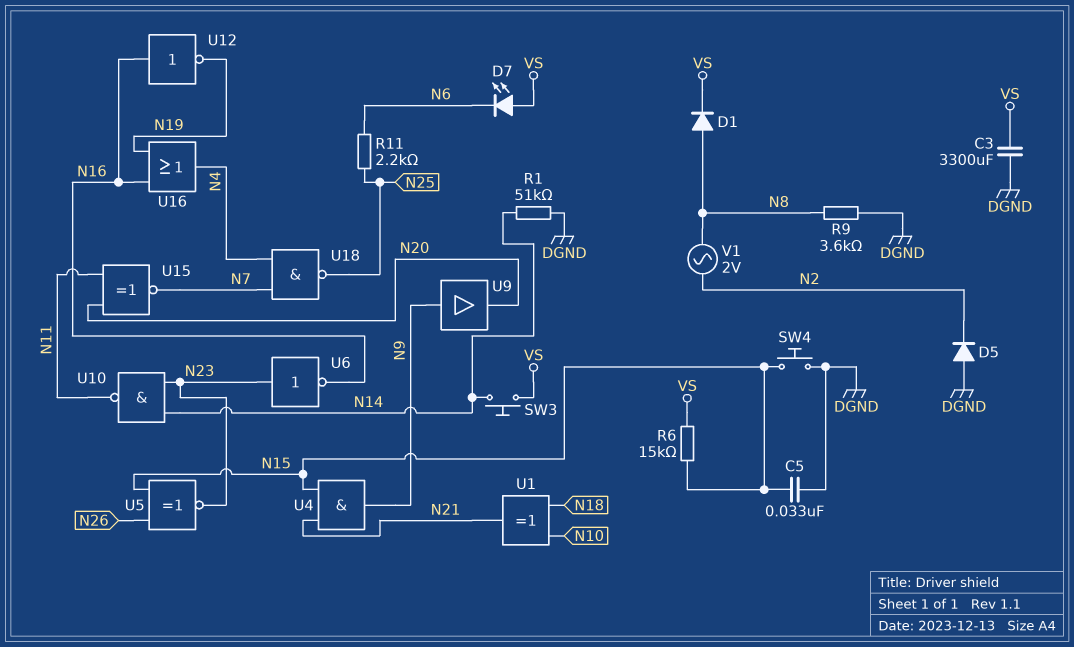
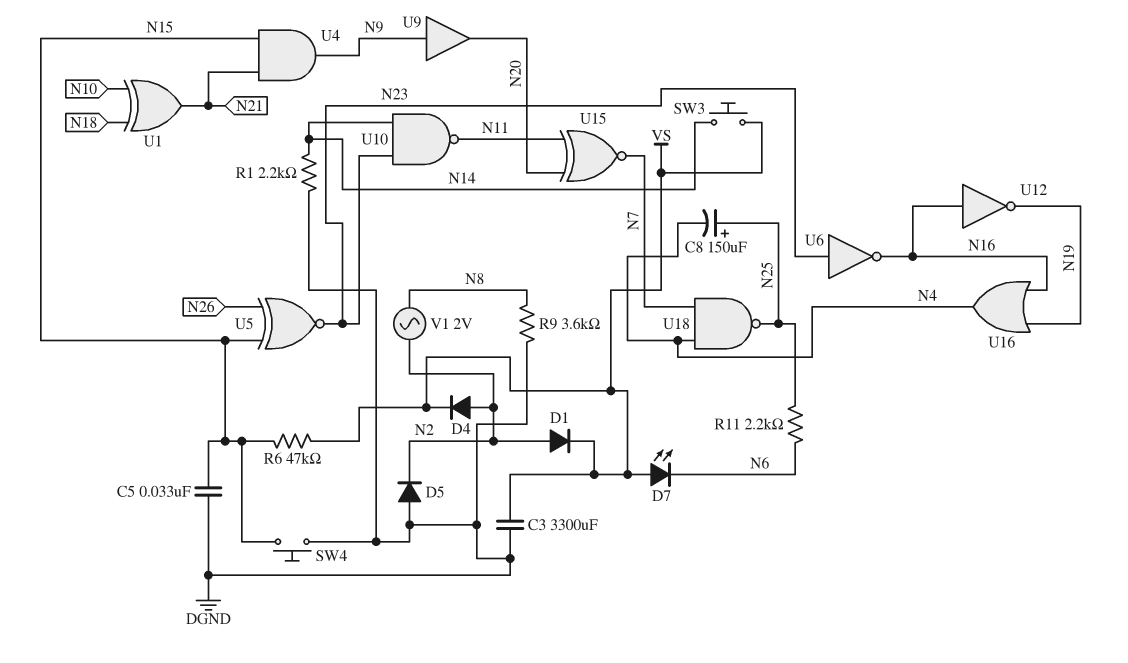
C8: none -> 150uF (plus N25, minus N4)
D1: diode (A N8, K VS) -> diode (A N2, K VS)
D4: none -> diode (A N2, K VS)
R1: 51k (DGND, N14) -> 2.2k (DGND, N14)
R6: 15k (N15, VS) -> 47k (N15, VS)

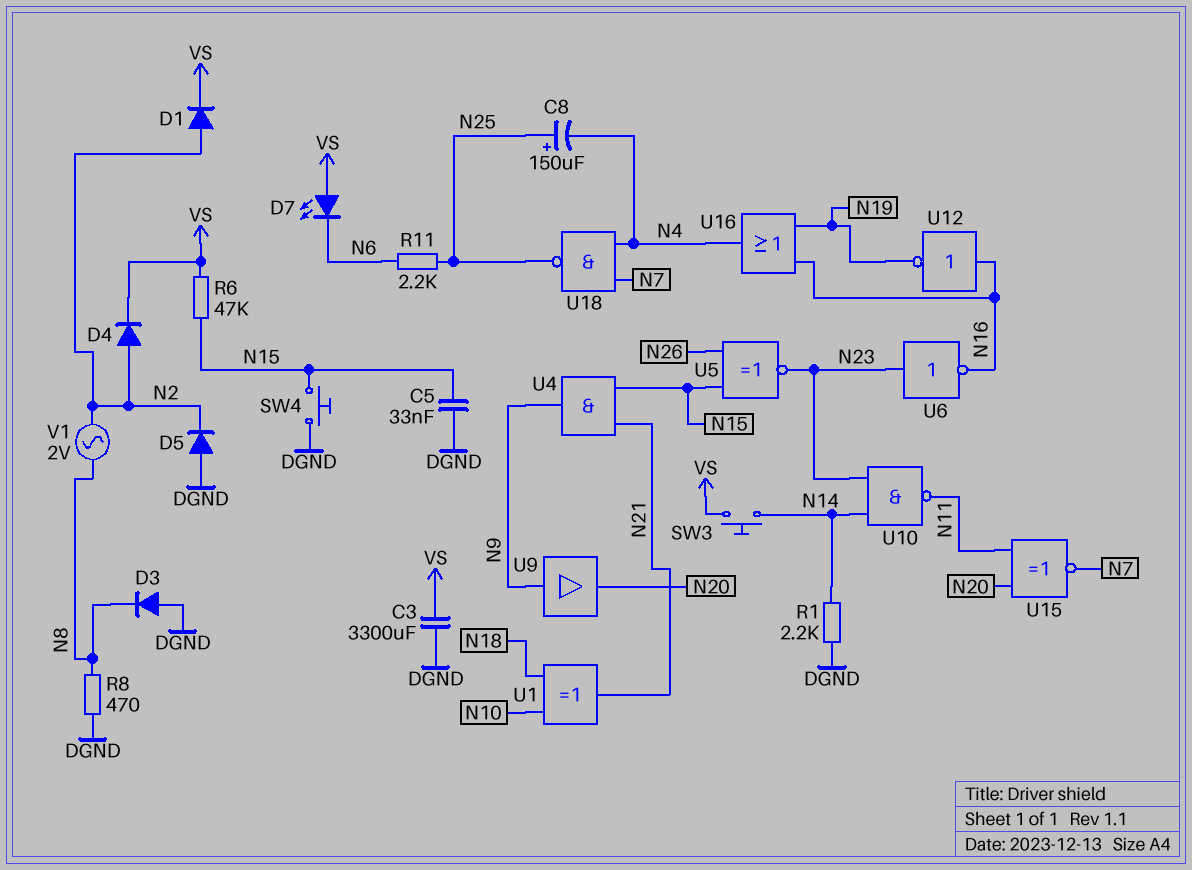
D3: none -> diode (A DGND, K N8)
R8: none -> 470 (DGND, N8)
R9: 3.6k (DGND, N8) -> none

